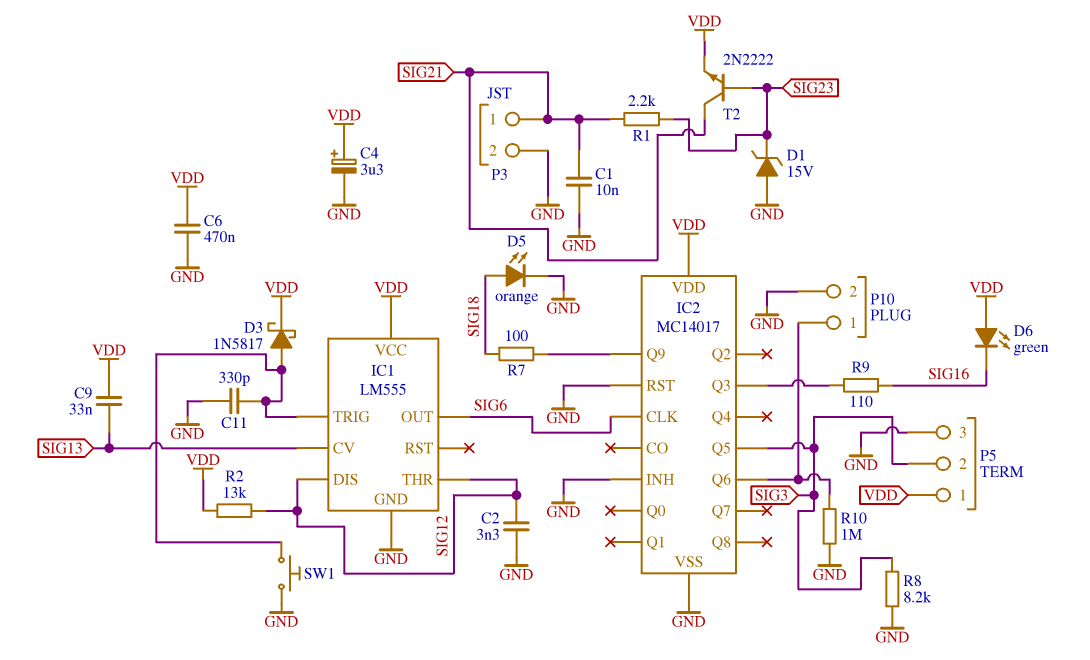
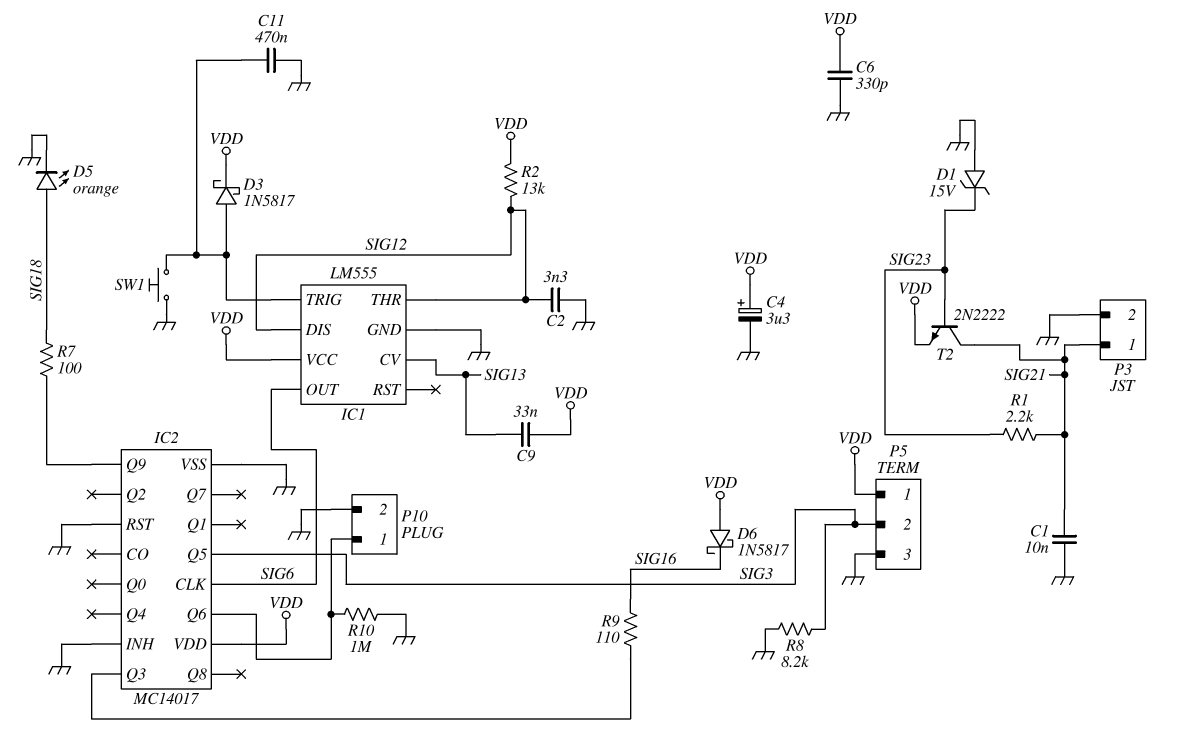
C6: 470nF (GND, VDD) -> 330pF (GND, VDD)
C11: 330pF (GND, IC1/TRIG) -> 470nF (GND, IC1/TRIG)
D6: LED green (A VDD, K SIG16) -> schottky 1N5817 (A VDD, K SIG16)

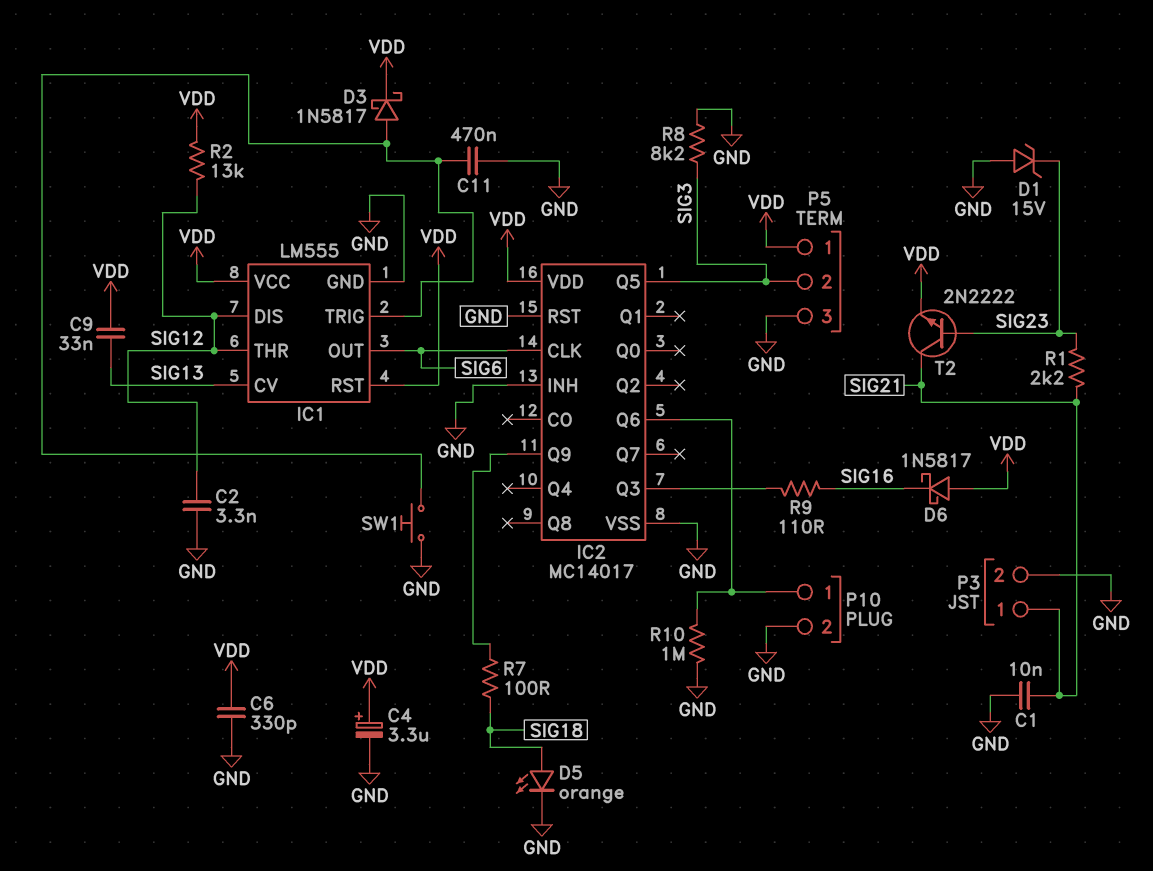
IC1 pin RST: none -> VDD

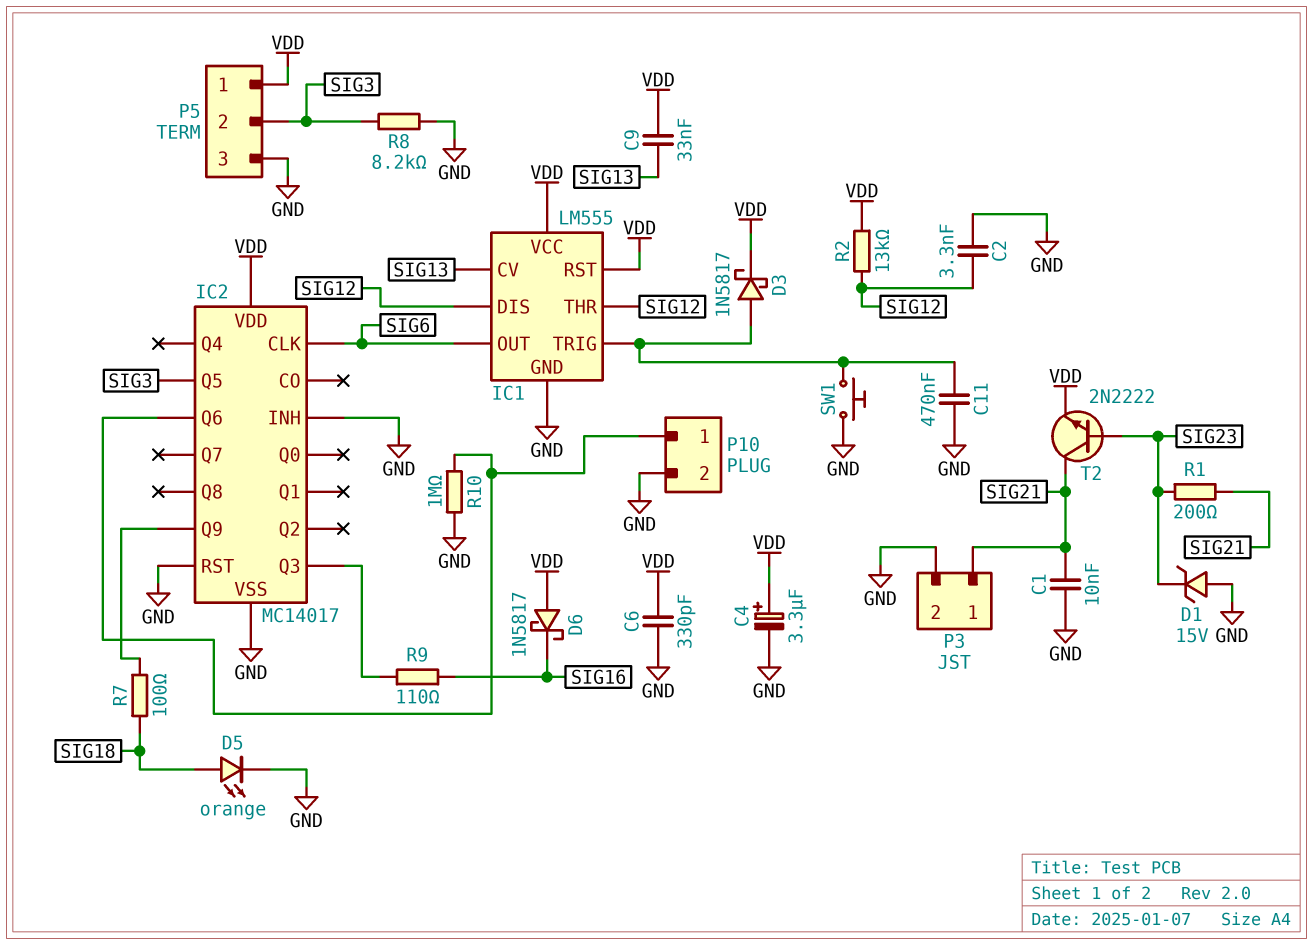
R1: 2.2k (SIG21, SIG23) -> 200 (SIG21, SIG23)

